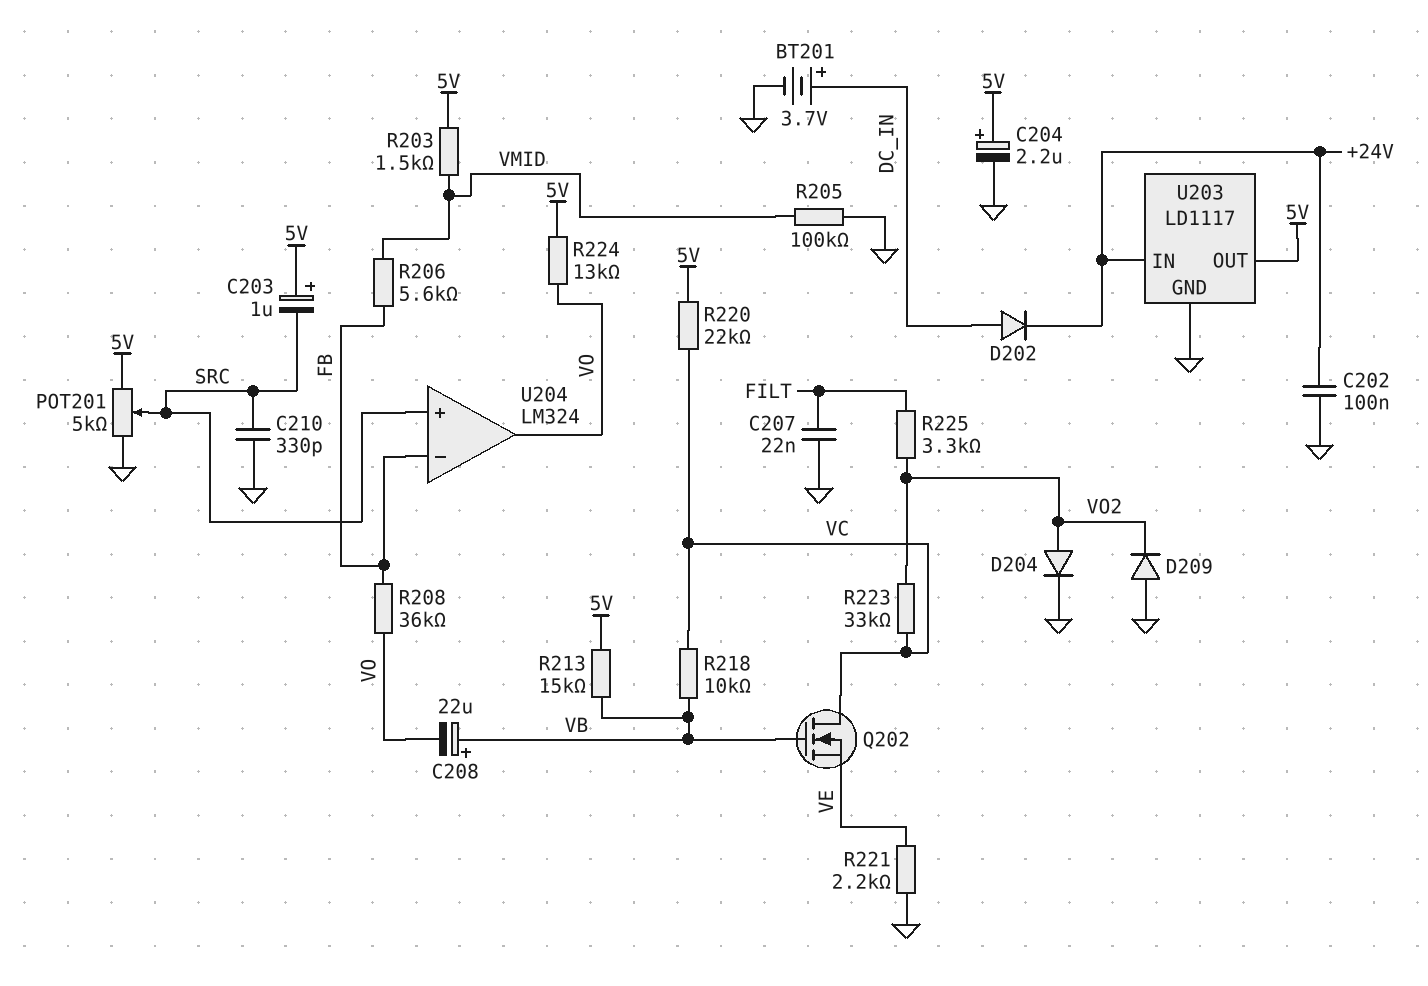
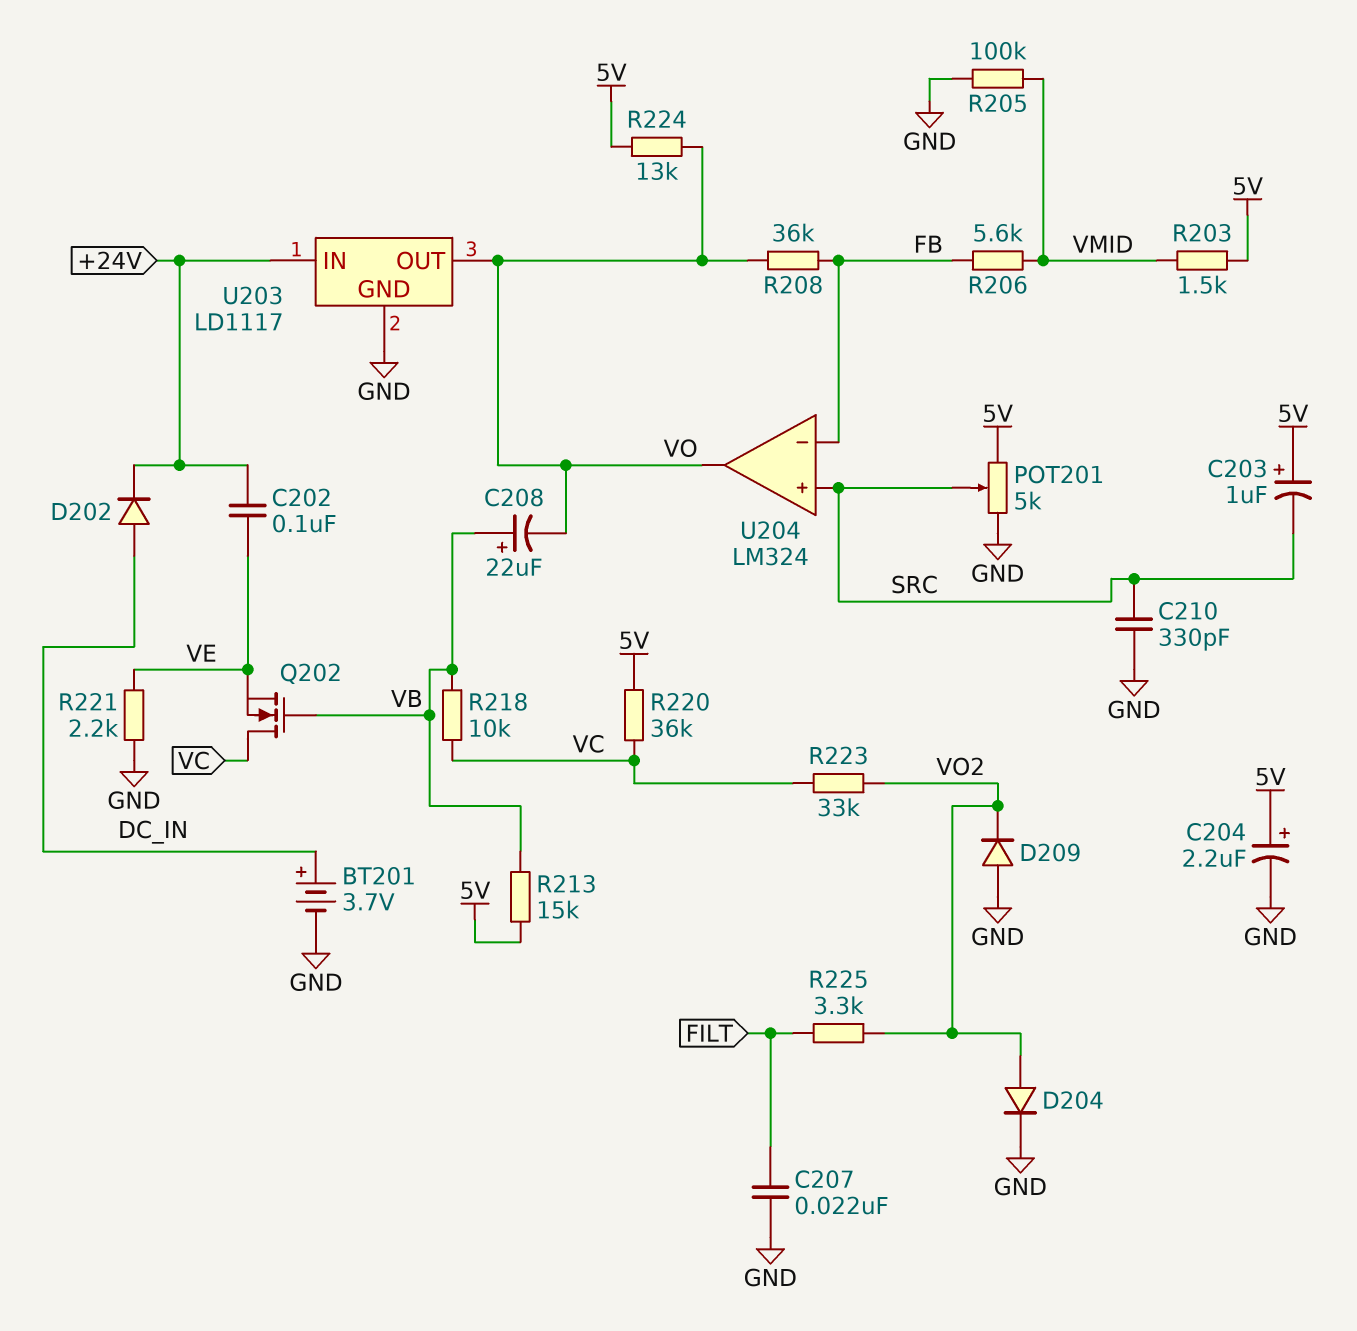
C202: 100nF (+24V, GND) -> 100nF (+24V, VE)
R220: 22k (5V, VC) -> 36k (5V, VC)
U203 pin OUT: 5V -> VO

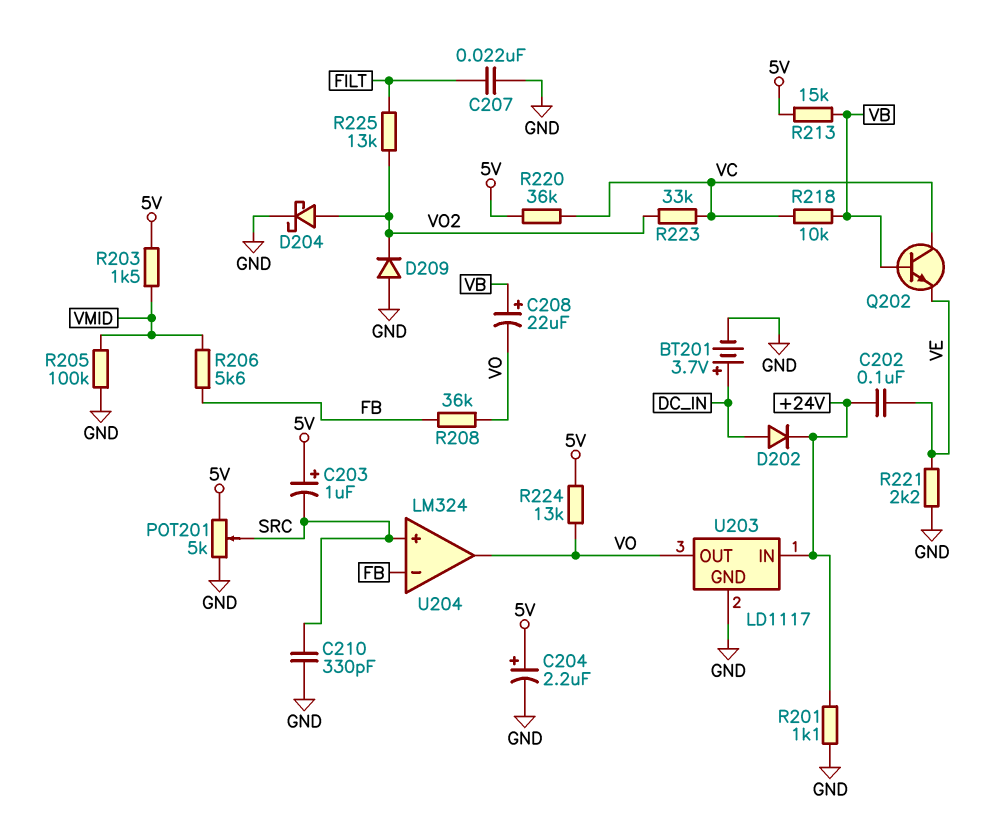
D204: diode (A VO2, K GND) -> schottky (A VO2, K GND)
Q202: NMOS (G VB, D VC, S VE) -> NPN (B VB, C VC, E VE)
R201: none -> 1.1k (+24V, GND)
R225: 3.3k (FILT, VO2) -> 13k (FILT, VO2)

